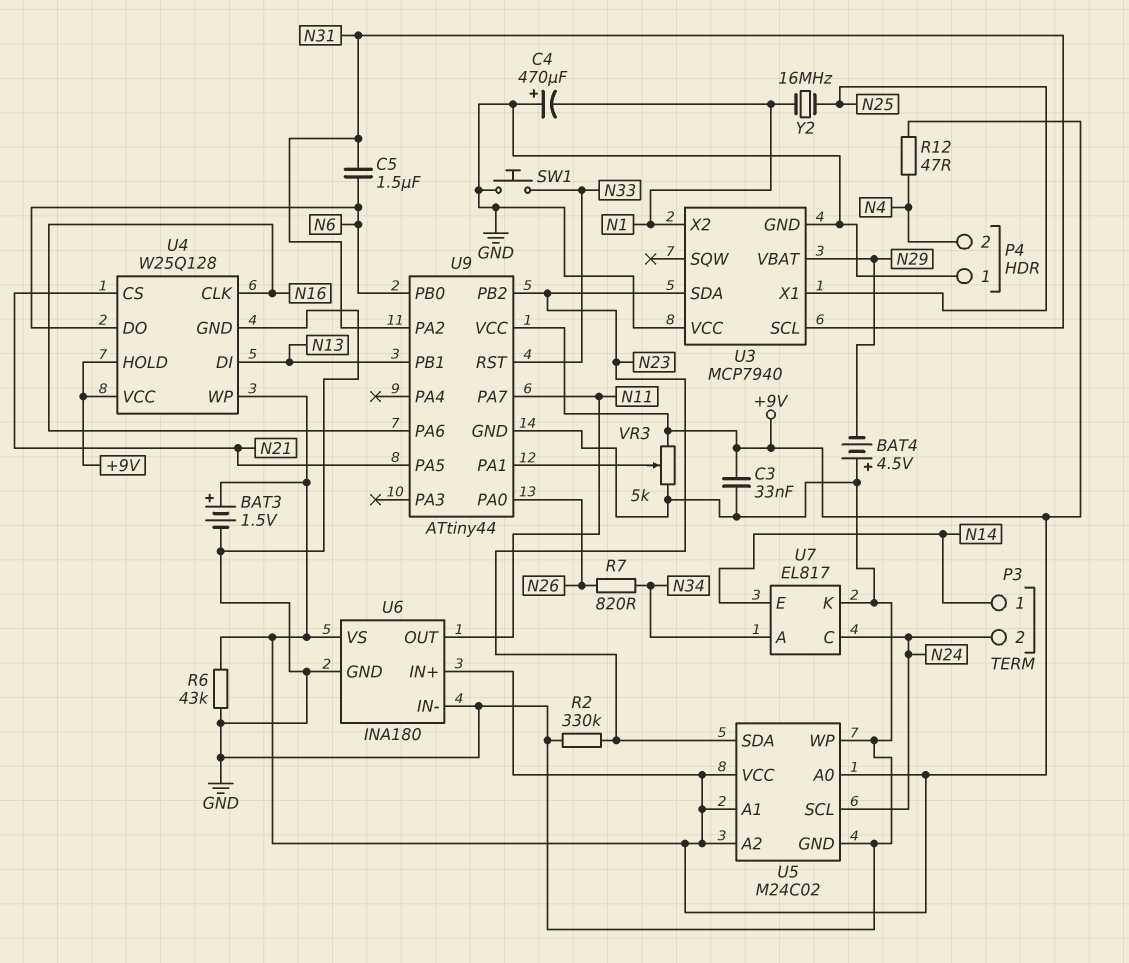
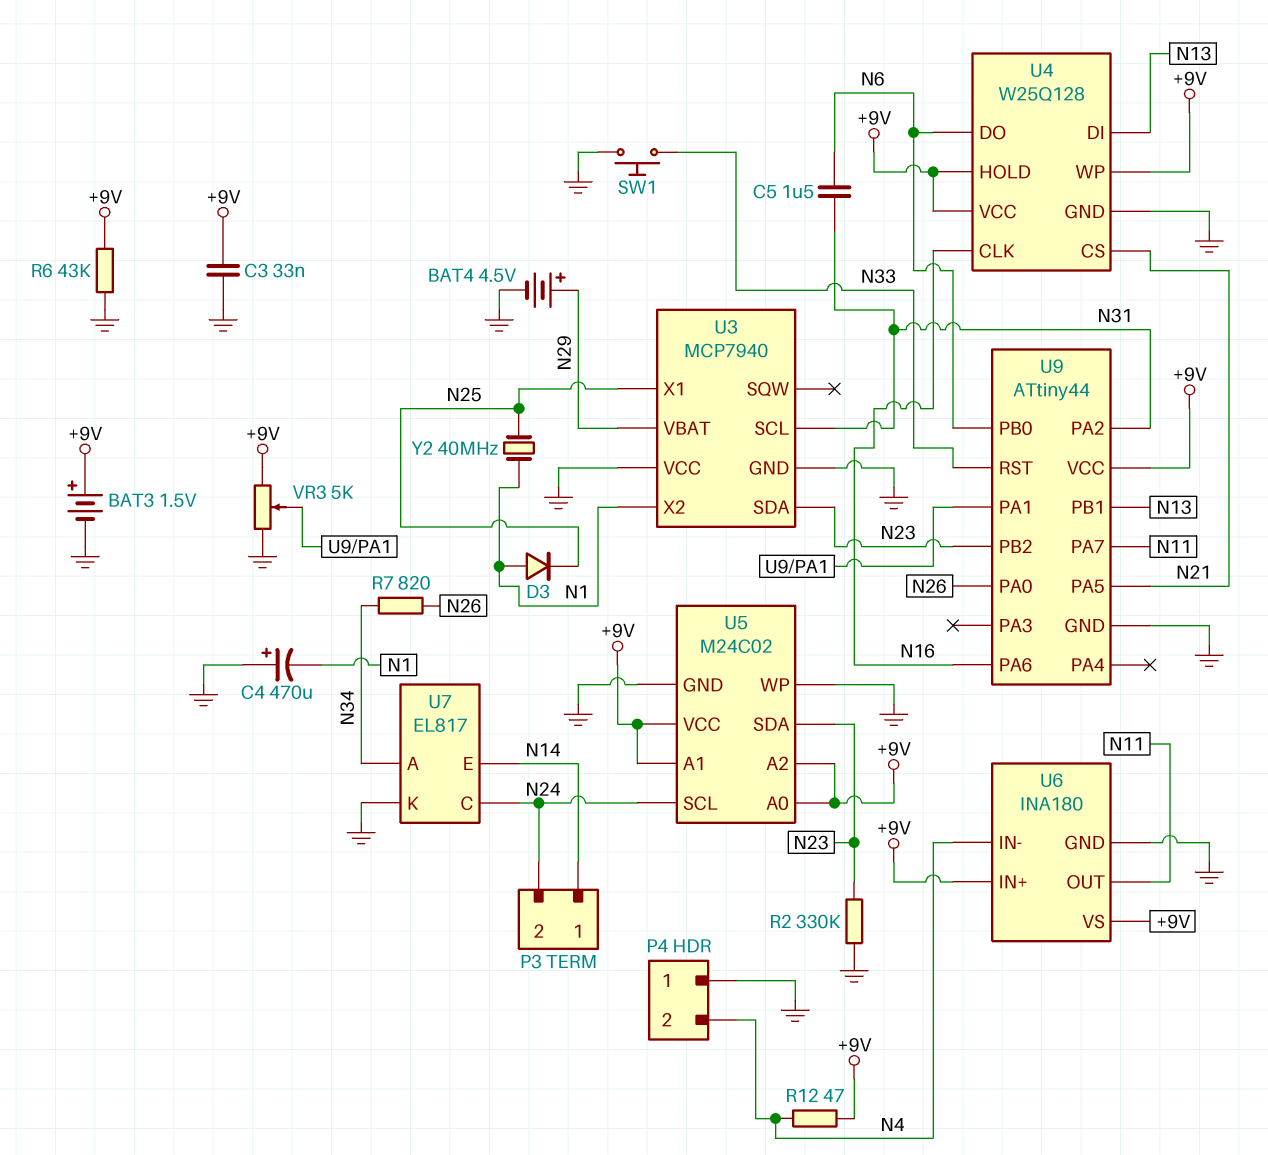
BAT4: 4.5V (plus GND, minus N29) -> 4.5V (plus N29, minus GND)
D3: none -> diode (A N1, K N25)
U6 pin IN-: GND -> N4
Y2: 16MHz (N1, N25) -> 40MHz (N1, N25)

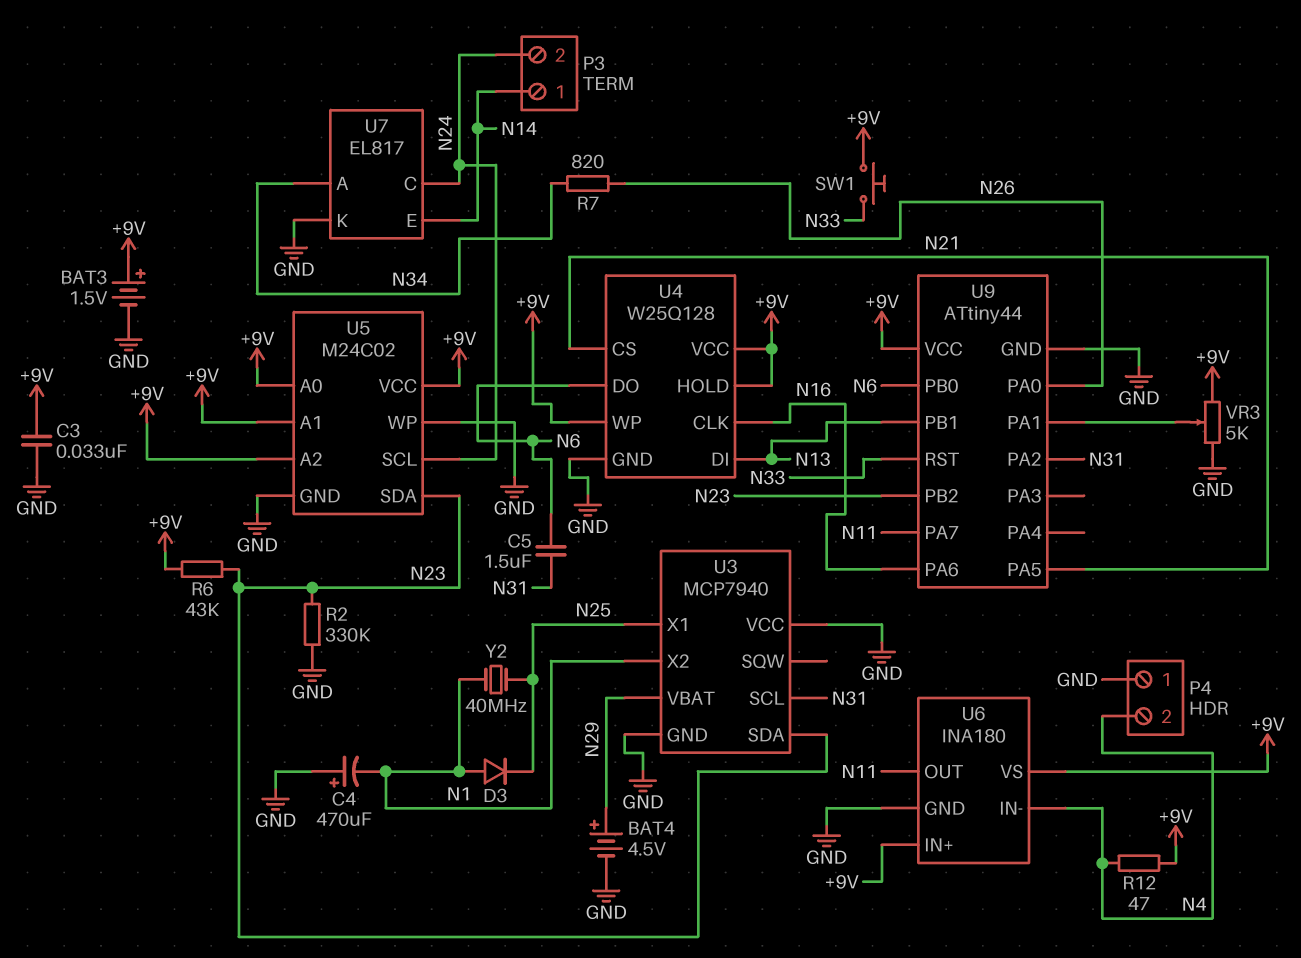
R6: 43k (+9V, GND) -> 43k (+9V, N23)
SW1: button (GND, N33) -> button (+9V, N33)

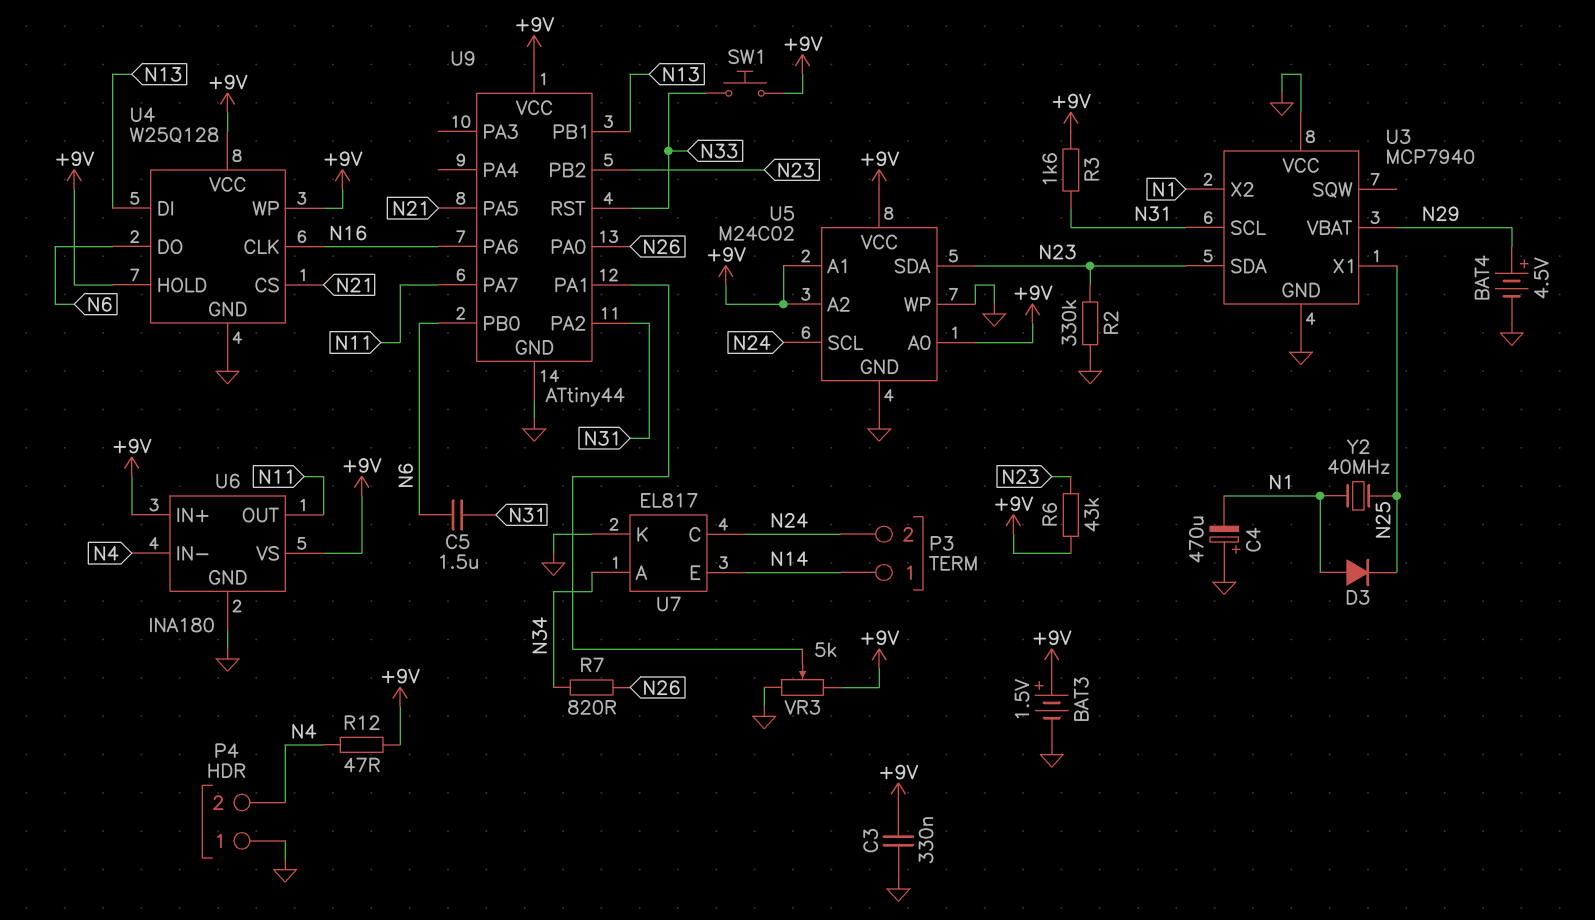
C3: 33nF (+9V, GND) -> 330nF (+9V, GND)
R3: none -> 1.6k (+9V, N31)

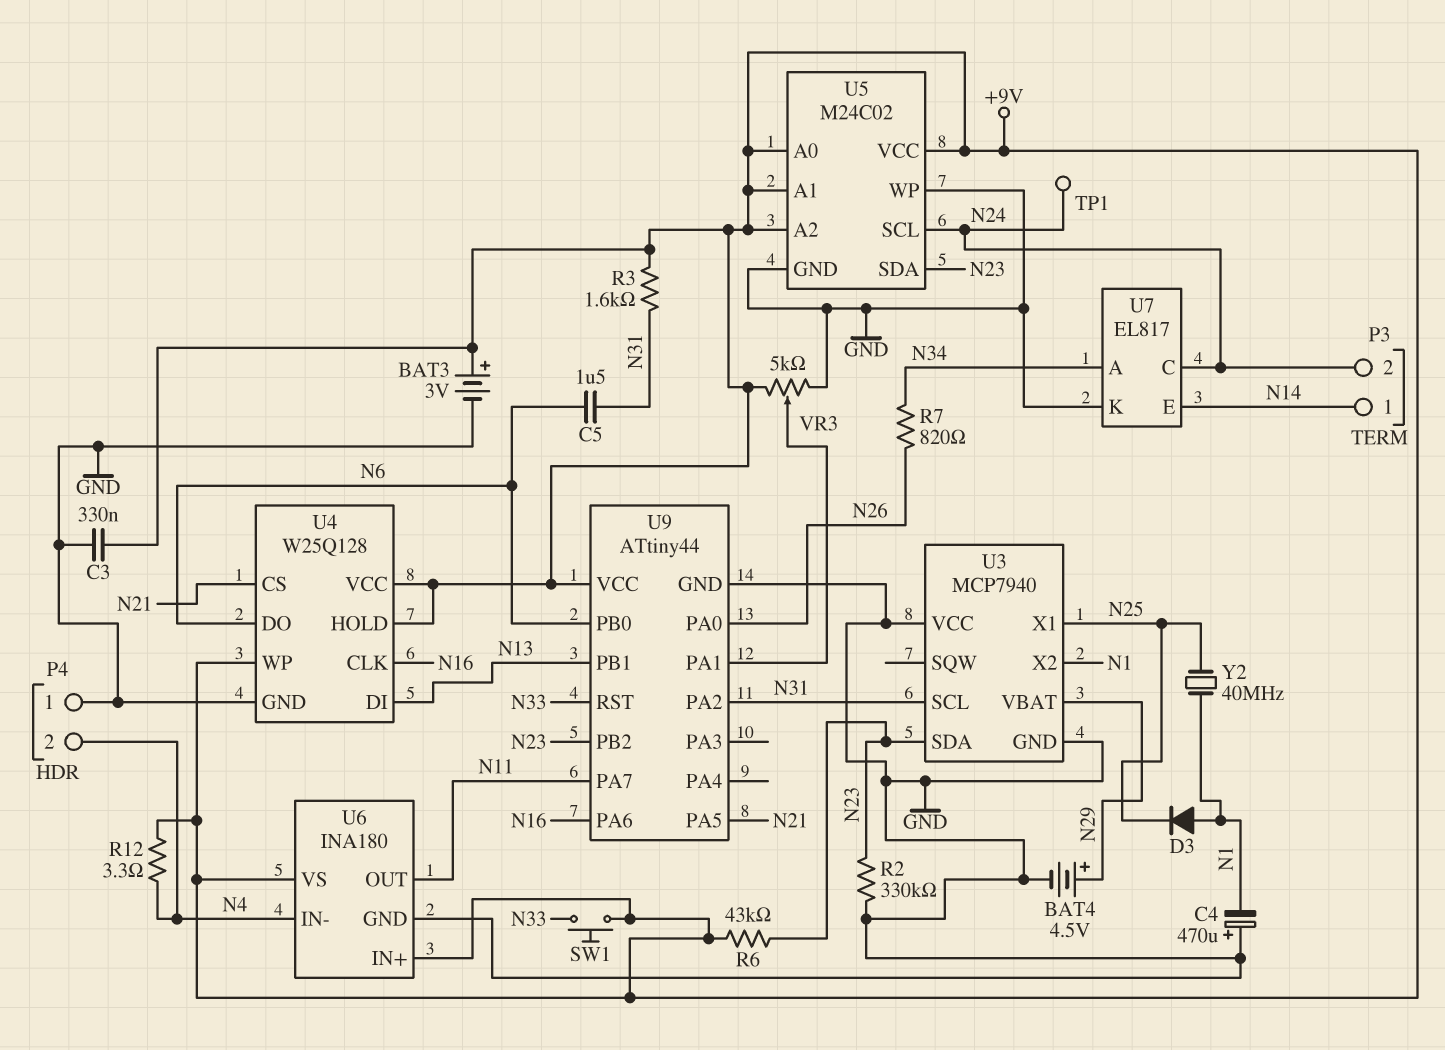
BAT3: 1.5V (plus +9V, minus GND) -> 3V (plus +9V, minus GND)
R12: 47 (+9V, N4) -> 3.3 (+9V, N4)
TP1: none -> test point (N24)

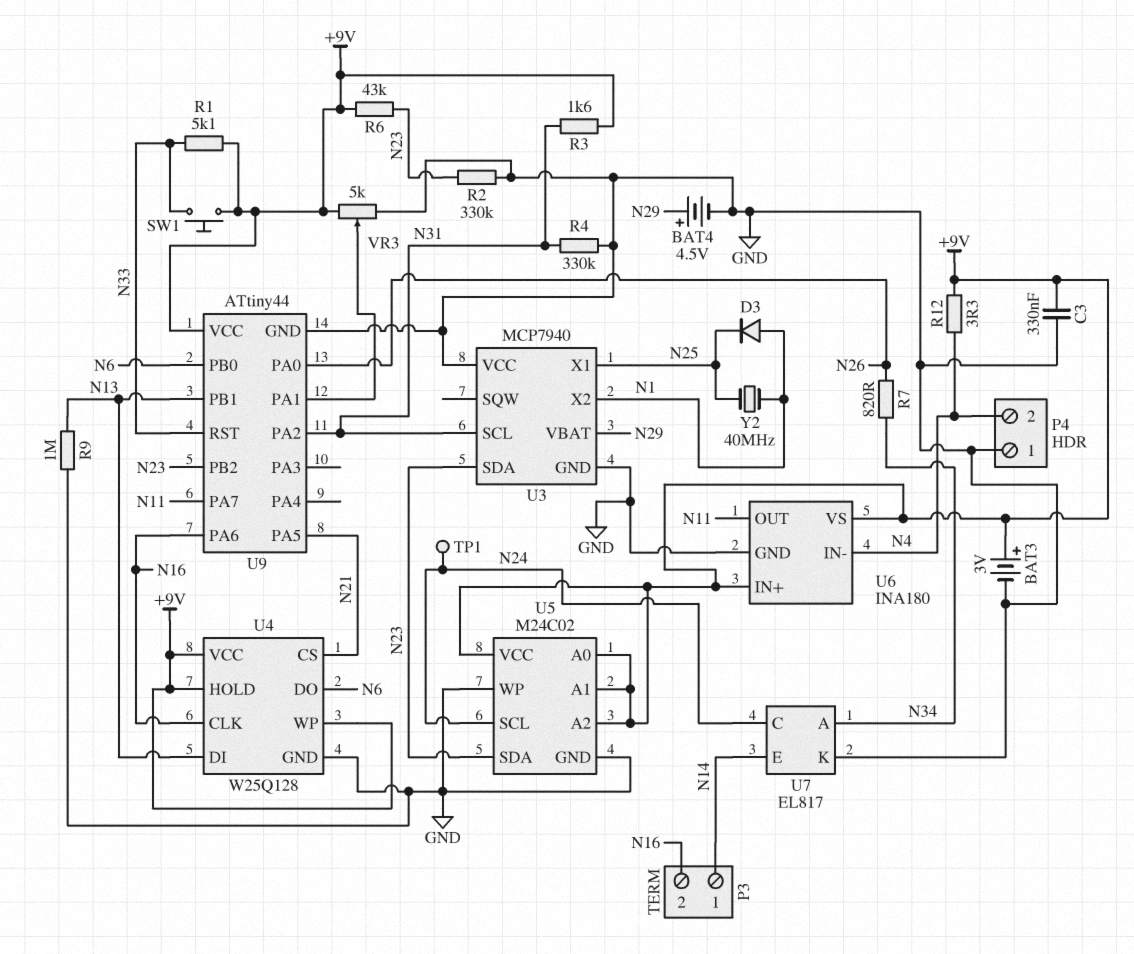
C4: 470uF (plus GND, minus N1) -> none
C5: 1.5uF (N6, N31) -> none
P3 pin 2: N24 -> N16
R1: none -> 5.1k (+9V, N33)
R4: none -> 330k (GND, N31)
R9: none -> 1M (GND, N13)

